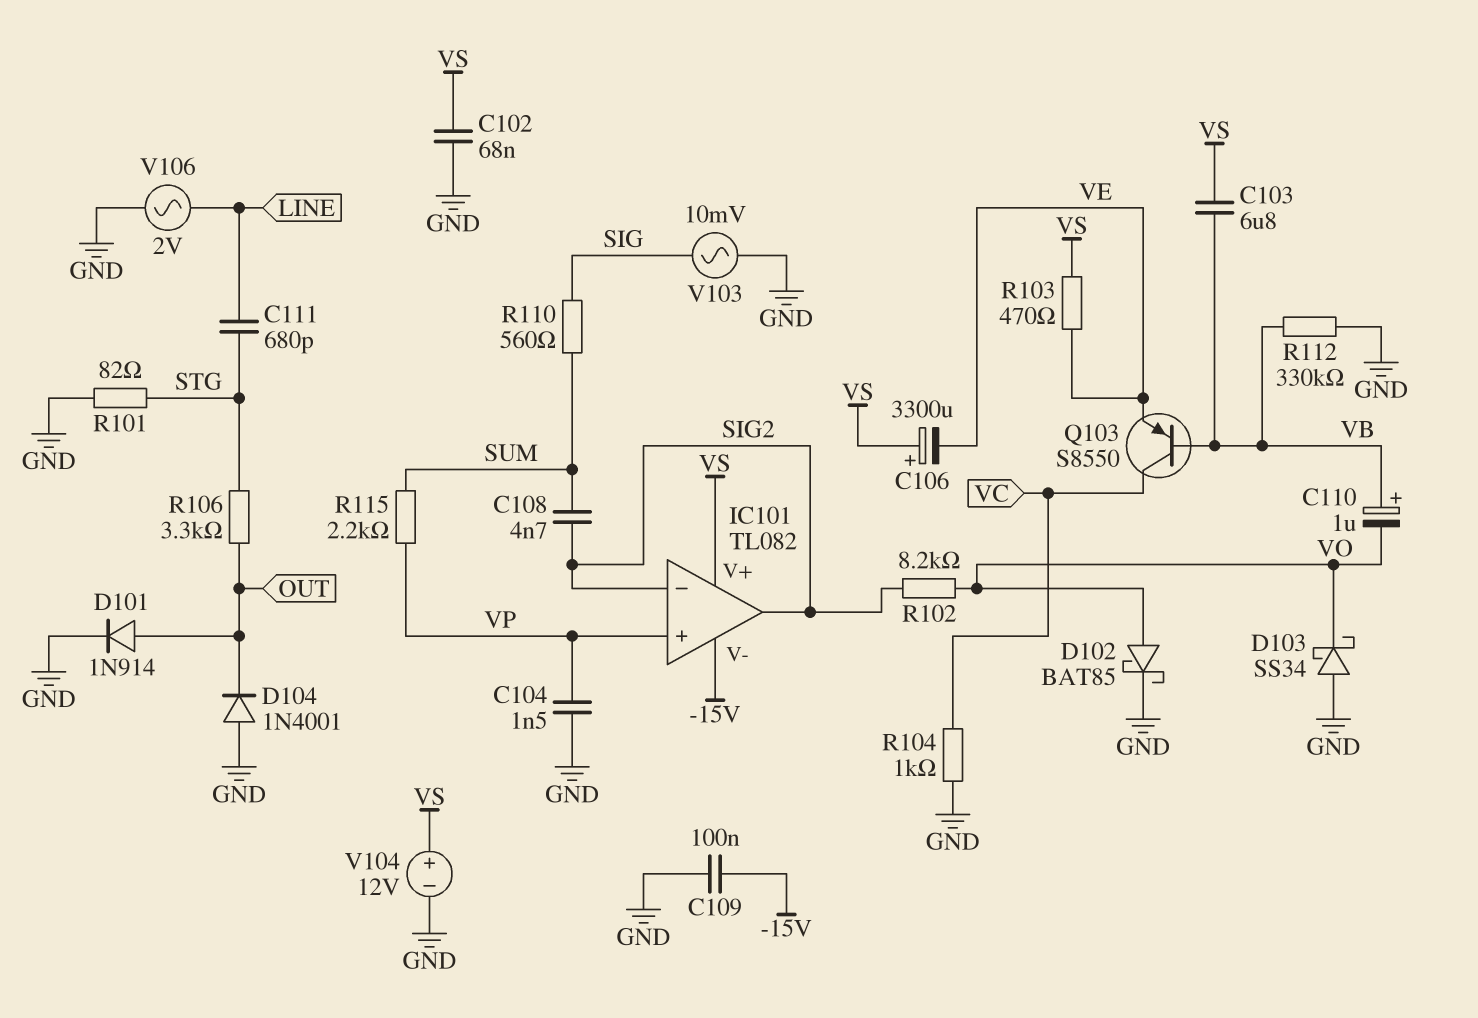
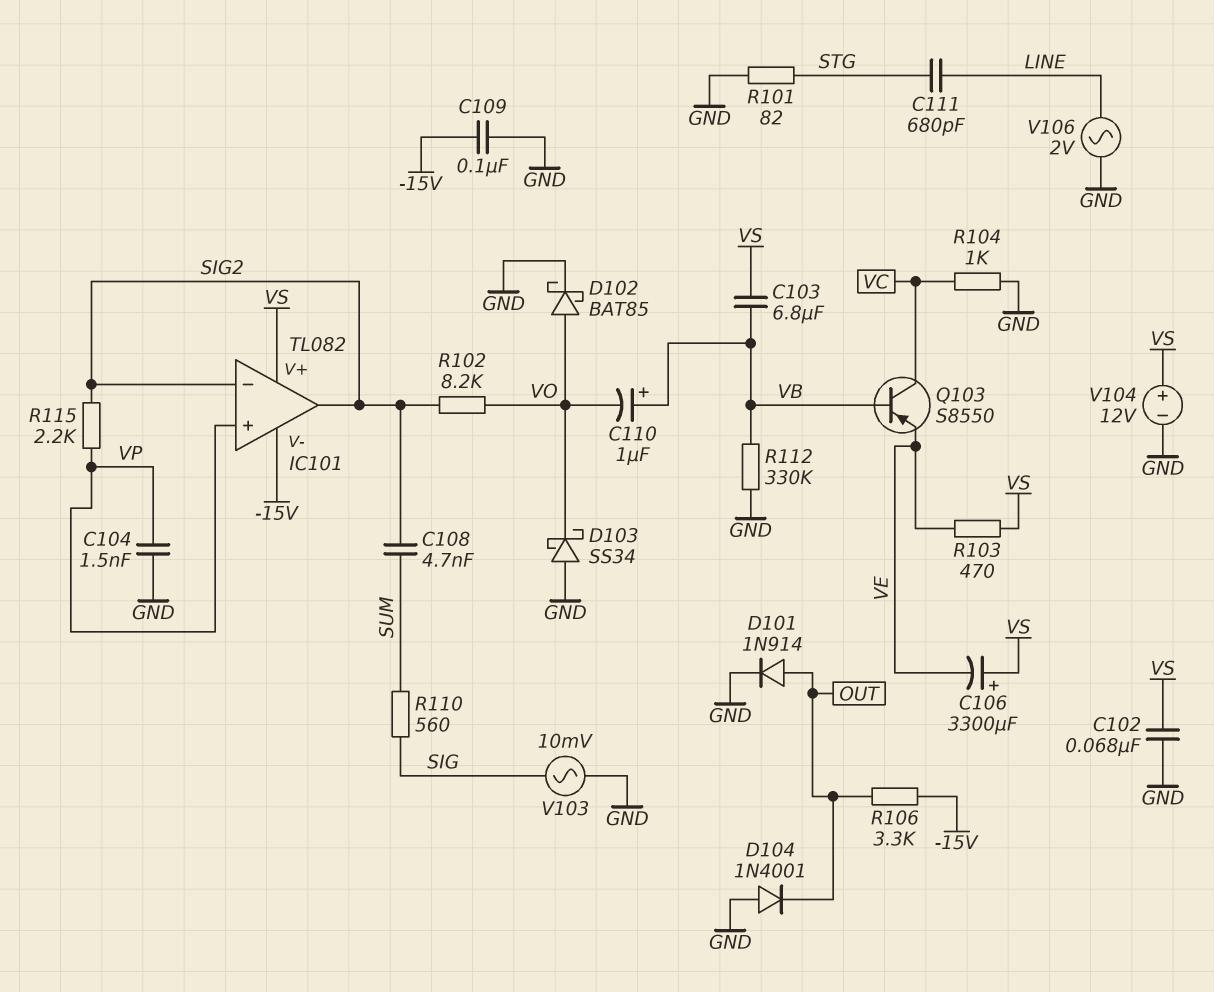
R106: 3.3k (OUT, STG) -> 3.3k (-15V, OUT)
R115: 2.2k (SUM, VP) -> 2.2k (SIG2, VP)

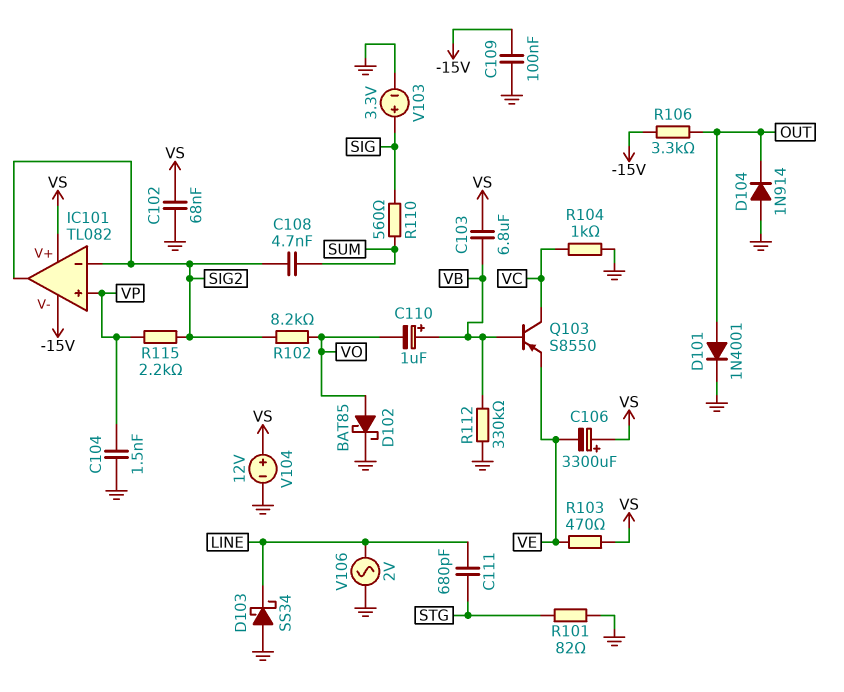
D101: diode 1N914 (A OUT, K GND) -> diode 1N4001 (A OUT, K GND)
D103: schottky SS34 (A GND, K VO) -> schottky SS34 (A GND, K LINE)
D104: diode 1N4001 (A GND, K OUT) -> diode 1N914 (A GND, K OUT)
V103: AC 10mV (GND, SIG) -> 3.3V (plus SIG, minus GND)

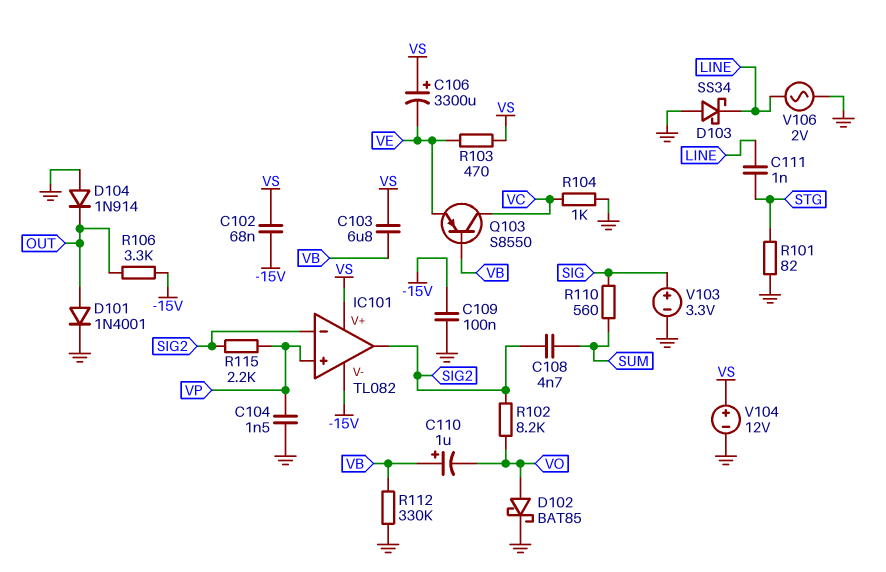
C102: 68nF (GND, VS) -> 68nF (-15V, VS)
C111: 680pF (LINE, STG) -> 1nF (LINE, STG)

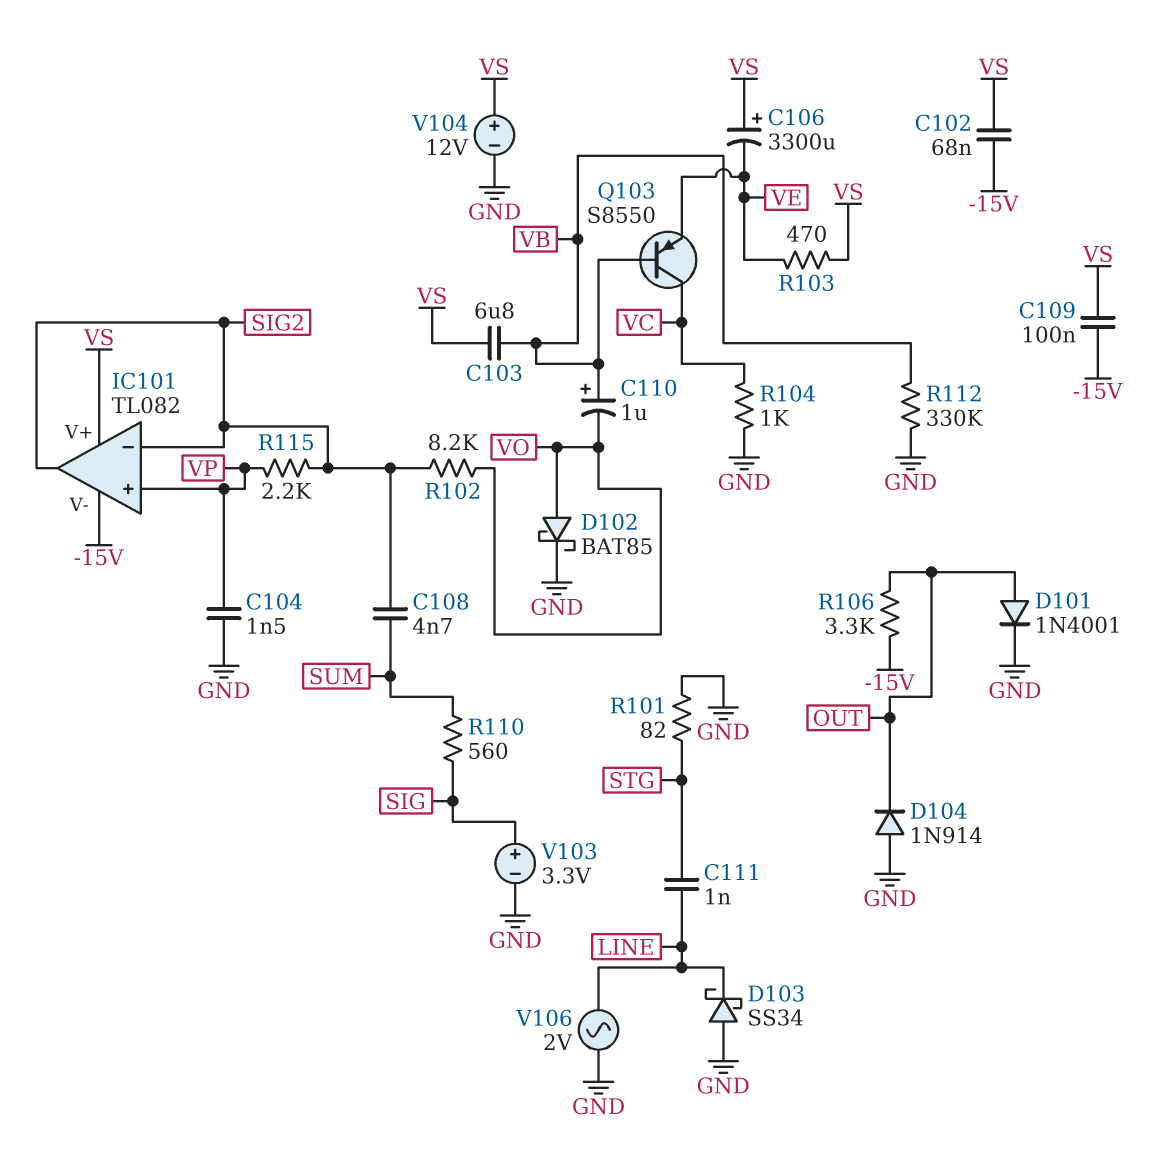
C109: 100nF (-15V, GND) -> 100nF (-15V, VS)

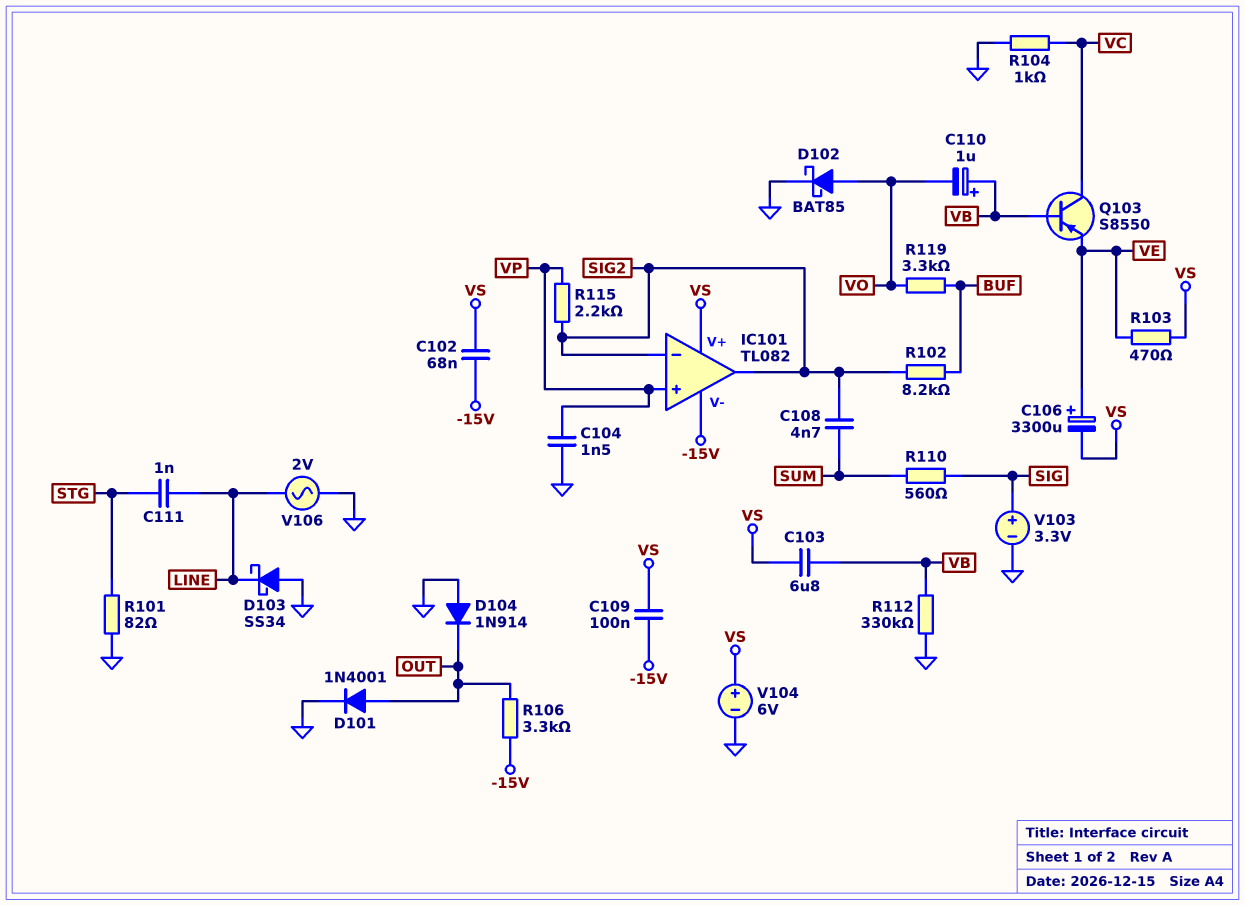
C106: 3300uF (plus VS, minus VE) -> 3300uF (plus VE, minus VS)
R102: 8.2k (SIG2, VO) -> 8.2k (BUF, SIG2)
R119: none -> 3.3k (BUF, VO)
V104: 12V (plus VS, minus GND) -> 6V (plus VS, minus GND)

